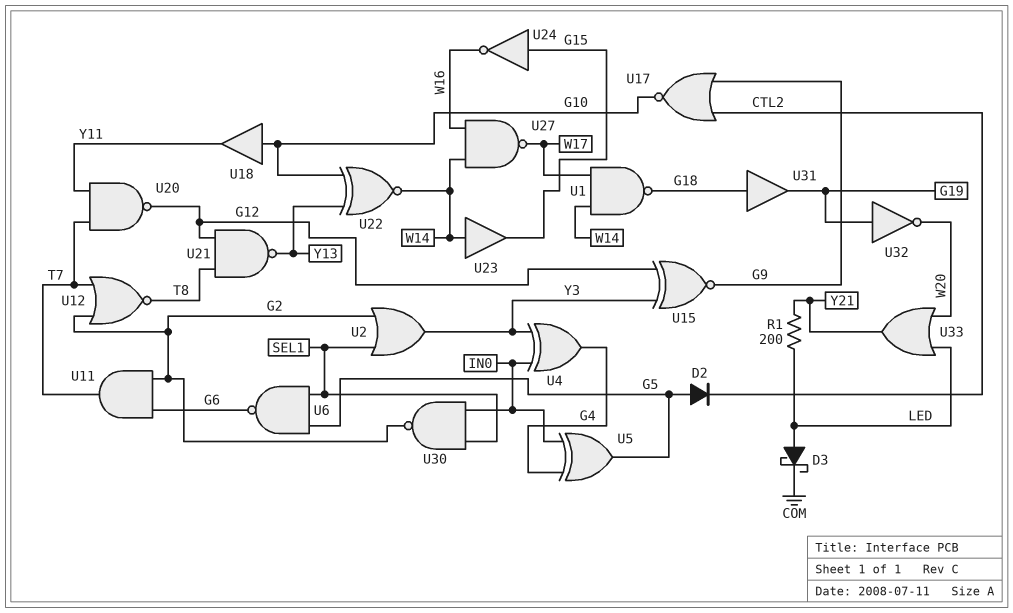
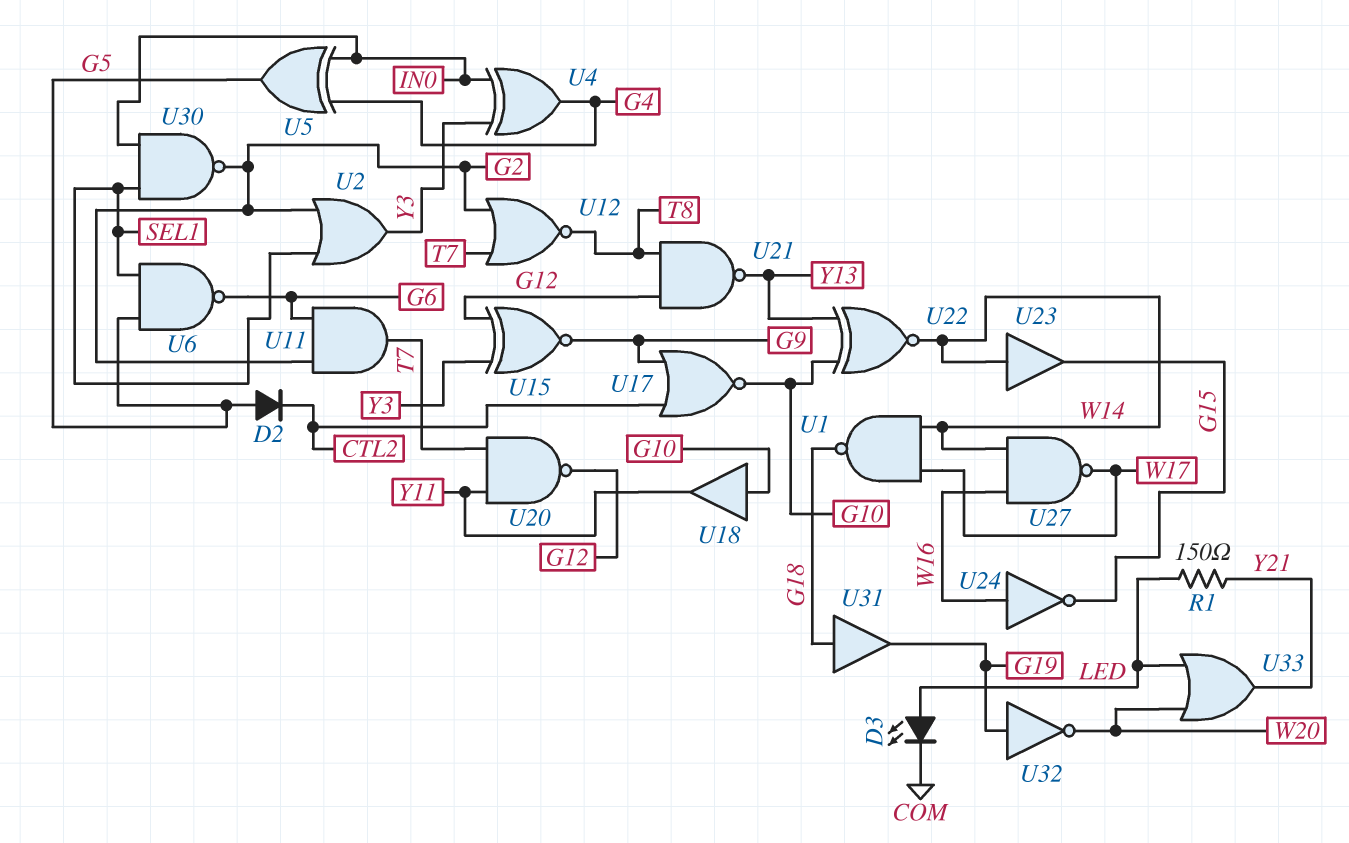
D3: schottky (A LED, K COM) -> LED (A LED, K COM)
R1: 200 (LED, Y21) -> 150 (LED, Y21)
U24: NOT (in G15, out W16) -> NOT (in W16, out G15)

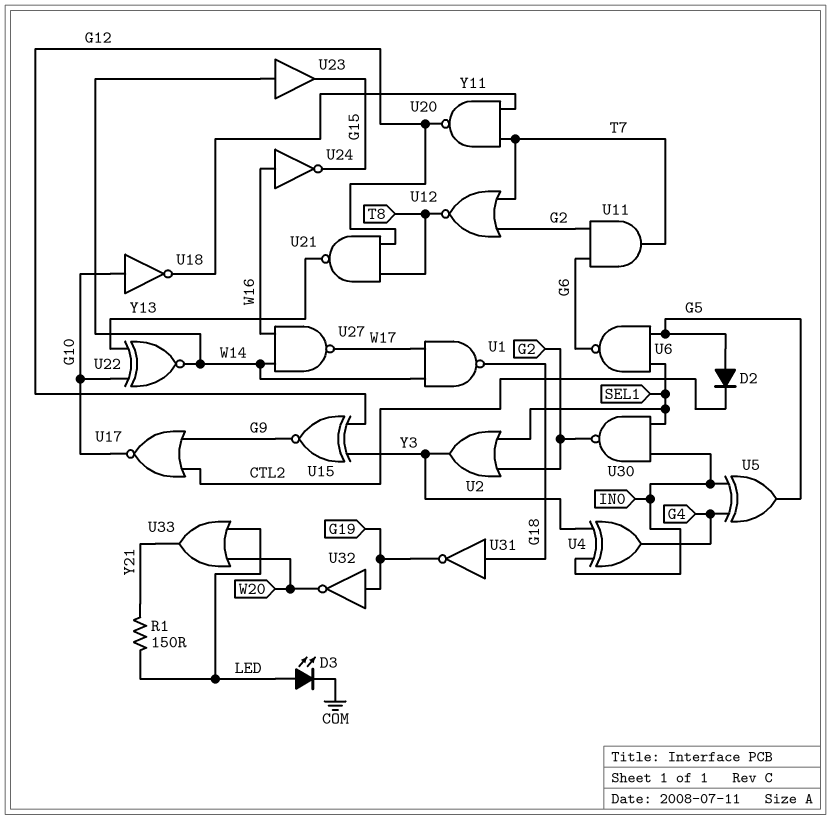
U18: buffer (in G10, out Y11) -> NOT (in G10, out Y11)
U31: buffer (in G18, out G19) -> NOT (in G18, out G19)

